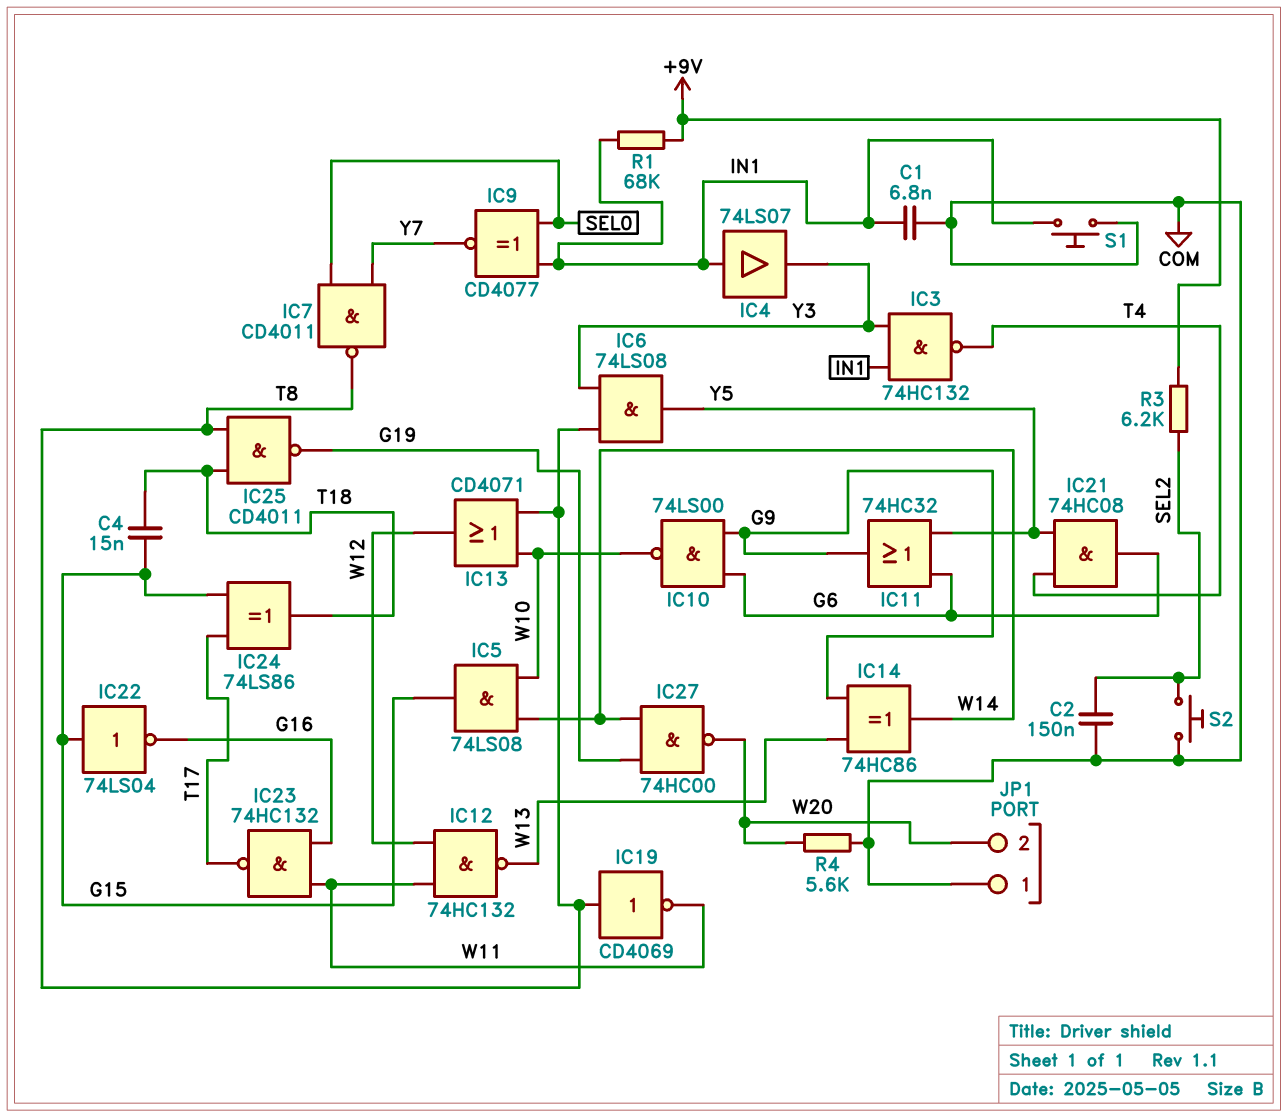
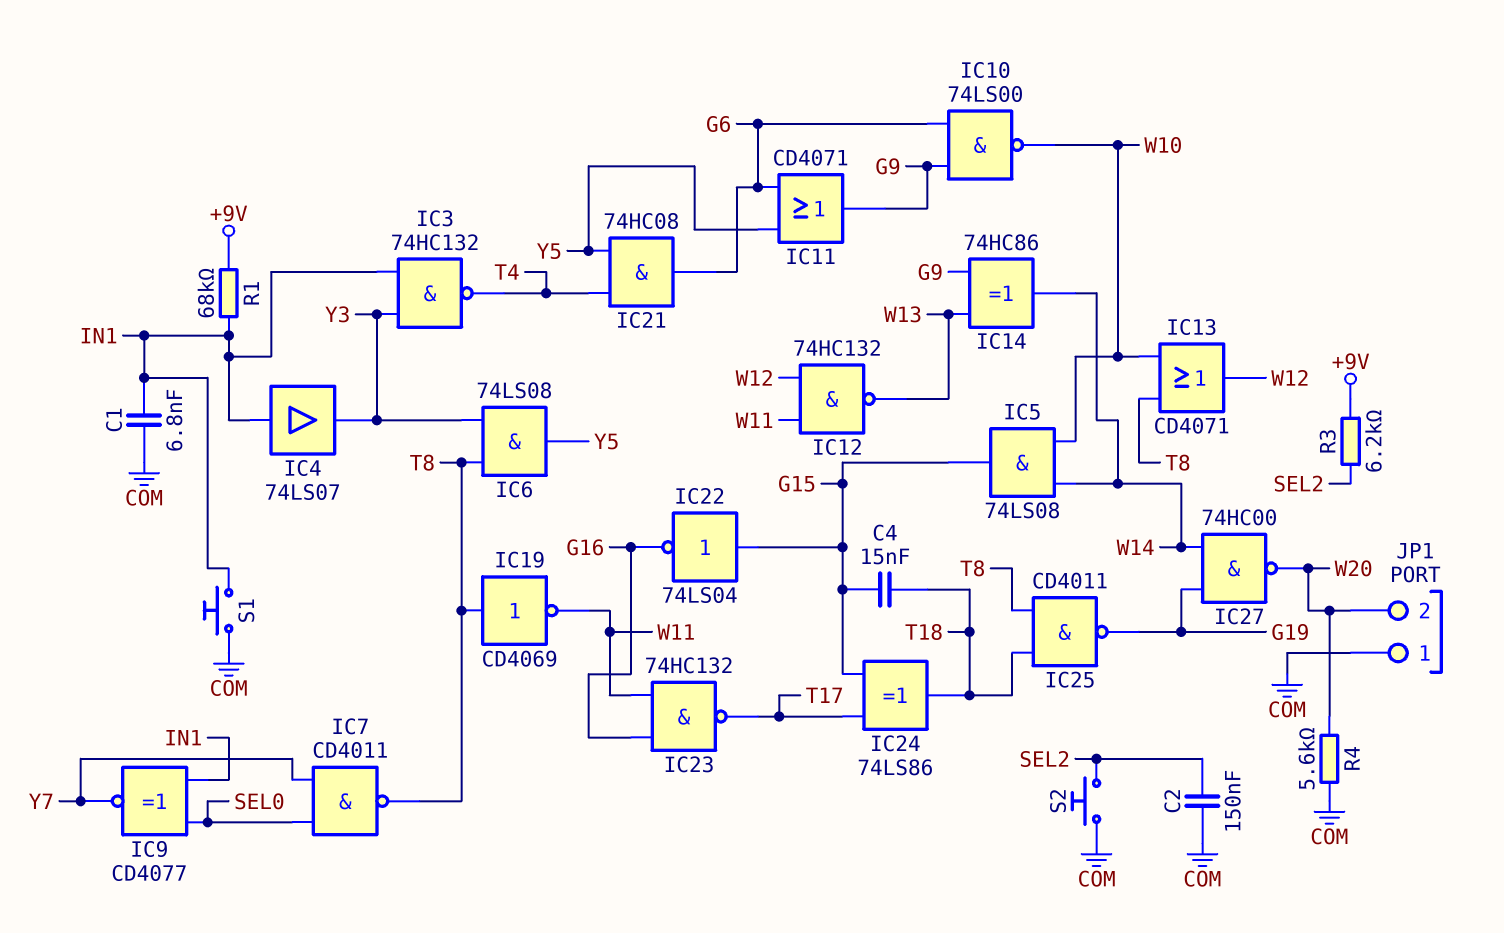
IC11: OR 74HC32 (in G6, in Y5, out G9) -> OR CD4071 (in G6, in Y5, out G9)

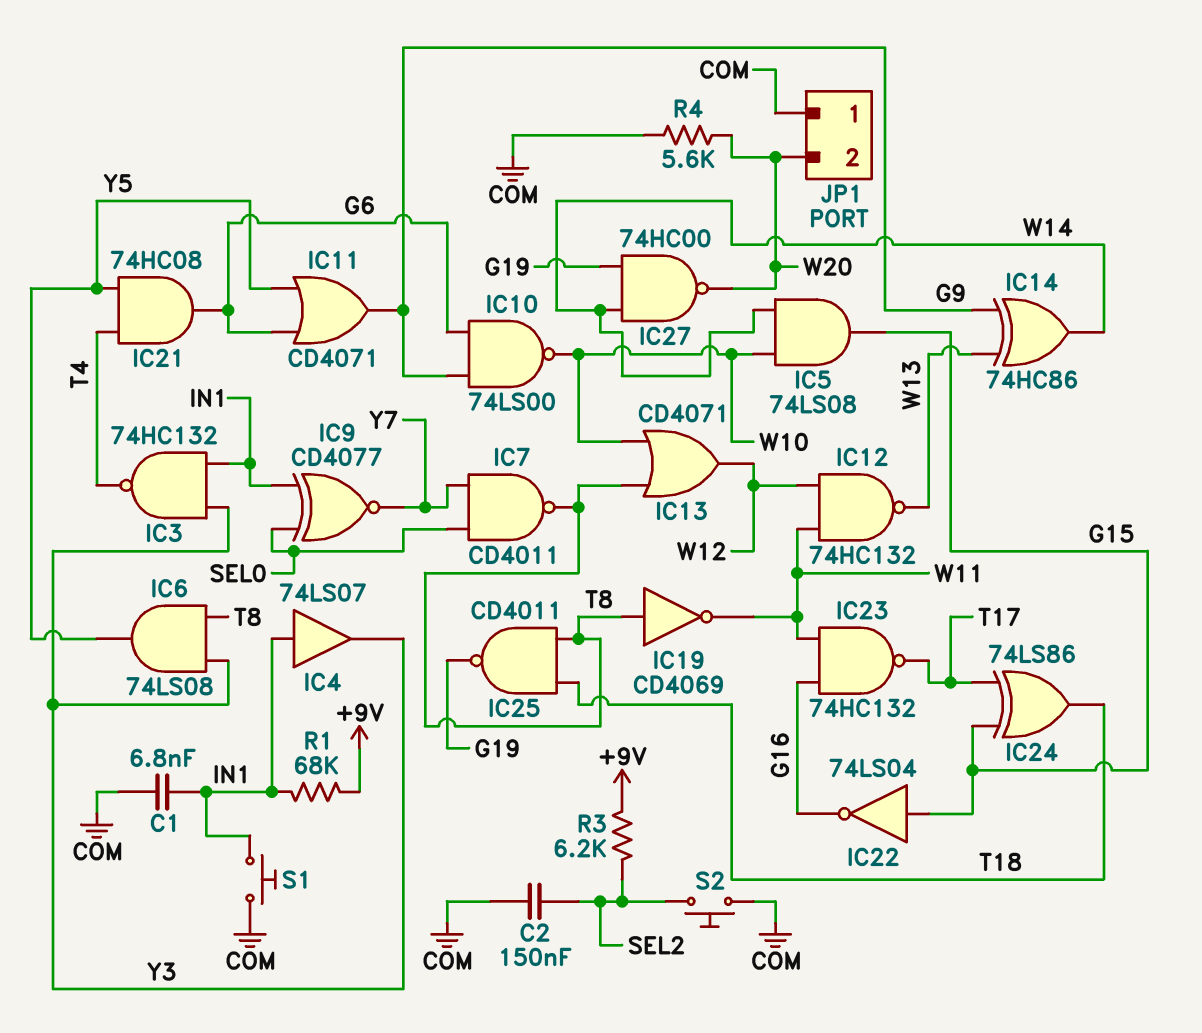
C4: 15nF (G15, T18) -> none

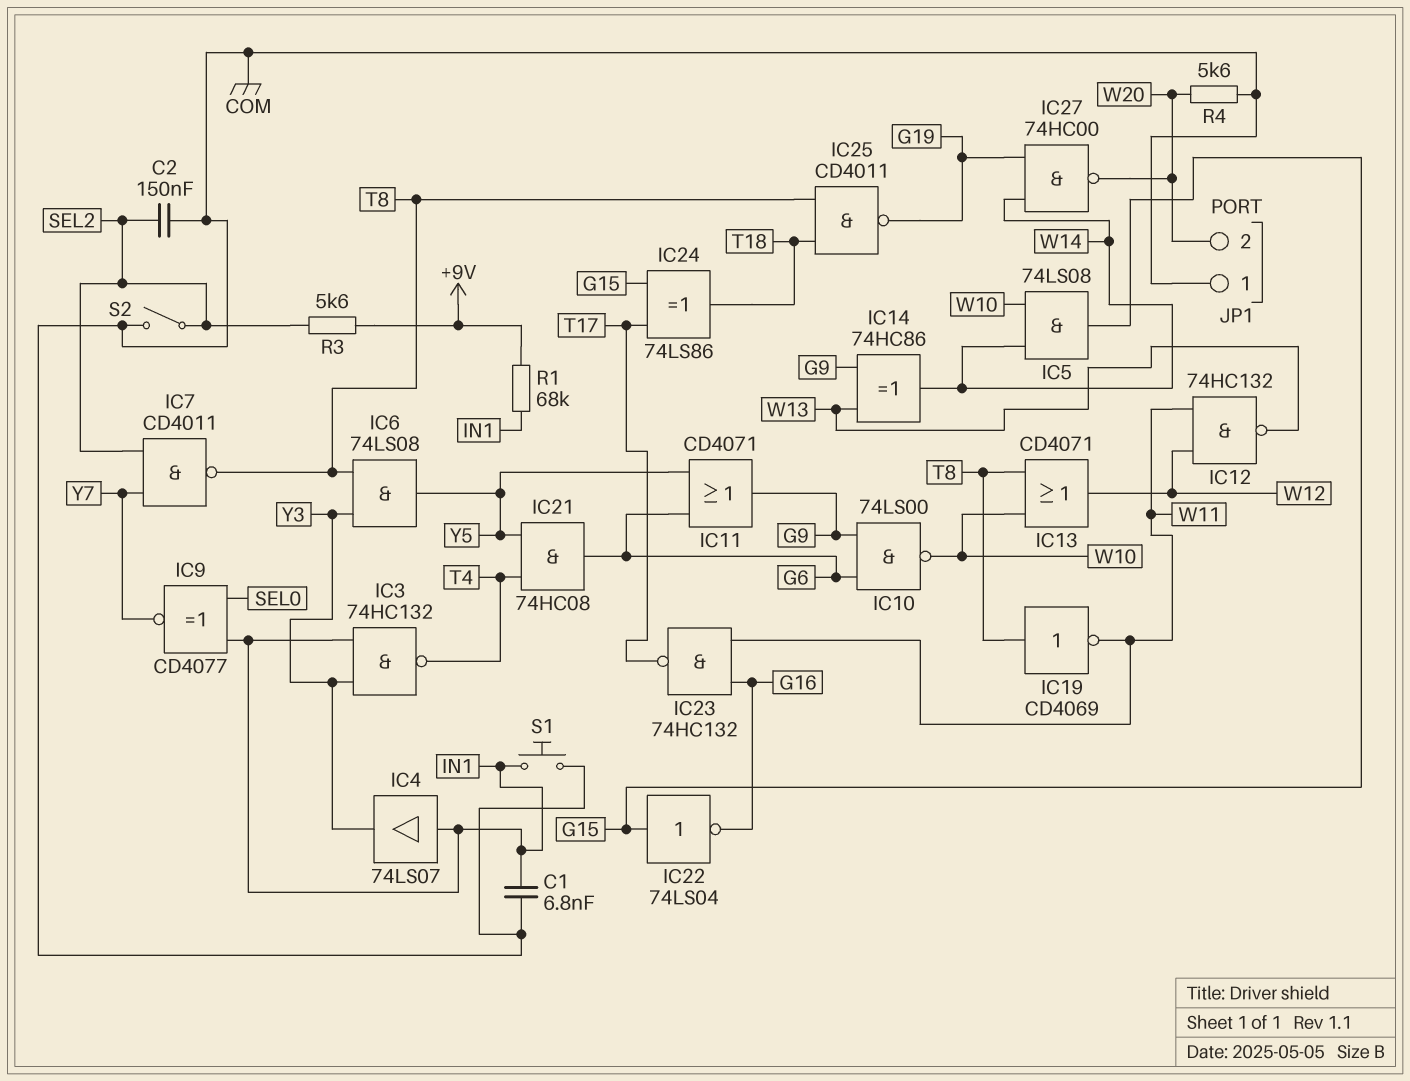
IC7: NAND CD4011 (in SEL0, in Y7, out T8) -> NAND CD4011 (in SEL2, in Y7, out T8)
R3: 6.2k (+9V, SEL2) -> 5.6k (+9V, SEL2)
S2: button (COM, SEL2) -> switch (COM, SEL2)

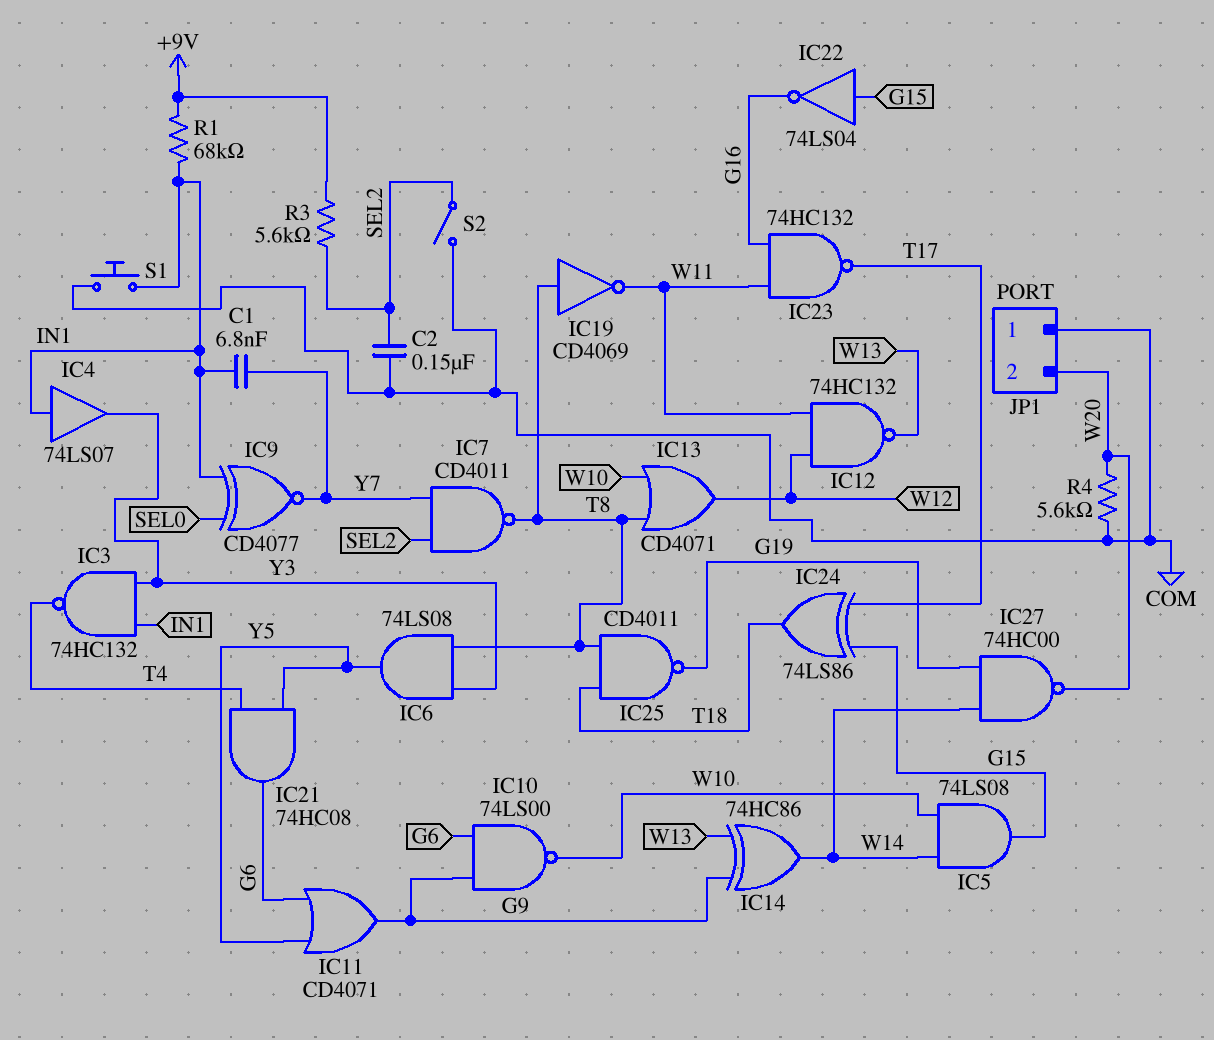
C1: 6.8nF (COM, IN1) -> 6.8nF (IN1, Y7)

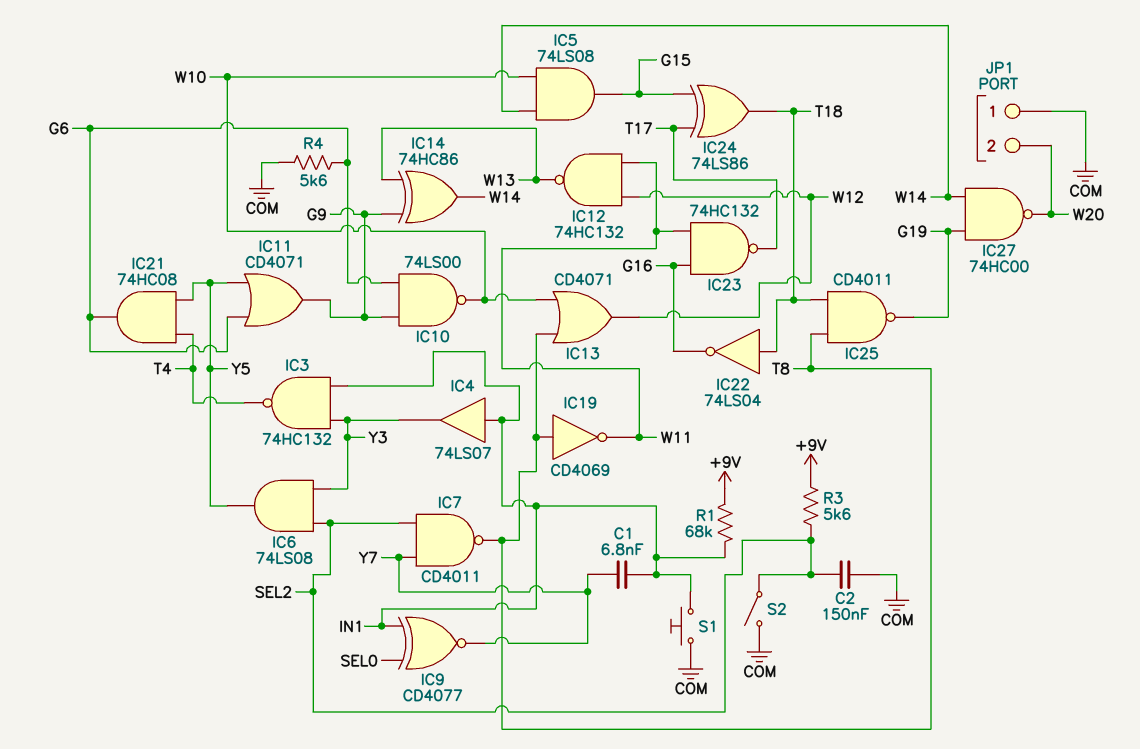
IC6: AND 74LS08 (in T8, in Y3, out Y5) -> AND 74LS08 (in SEL2, in Y3, out Y5)
IC22: NOT 74LS04 (in G15, out G16) -> NOT 74LS04 (in T18, out G16)
R4: 5.6k (COM, W20) -> 5.6k (COM, G6)

